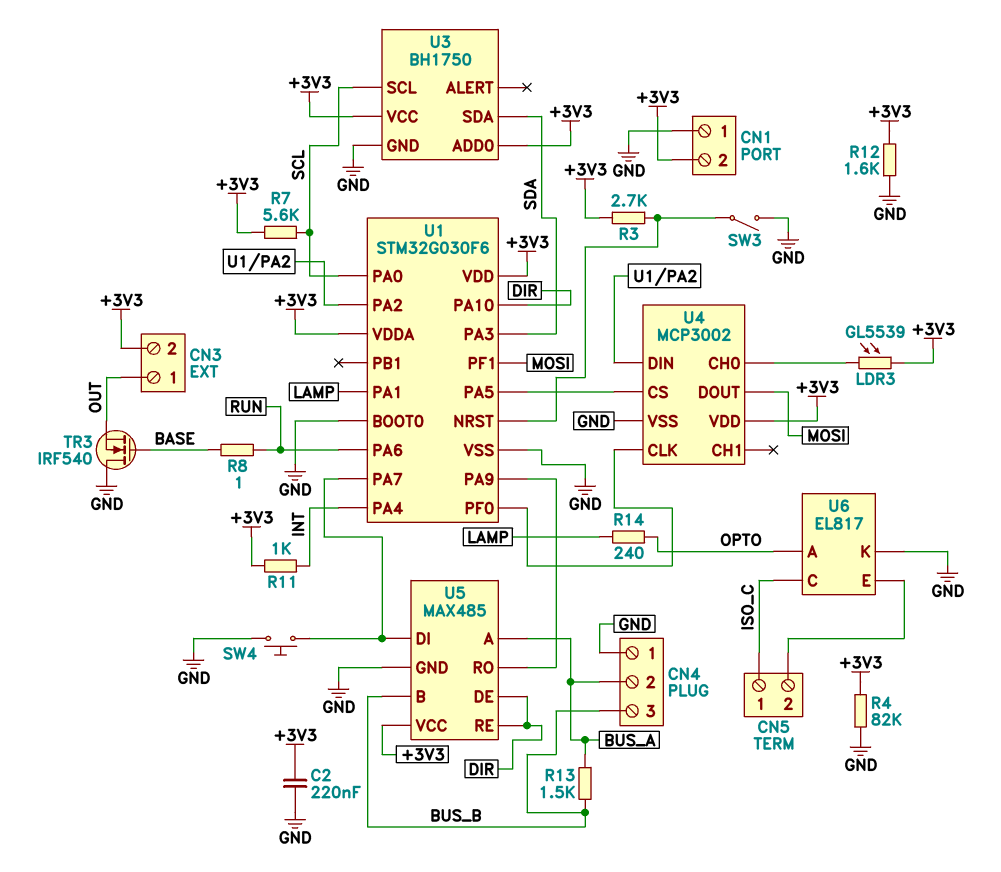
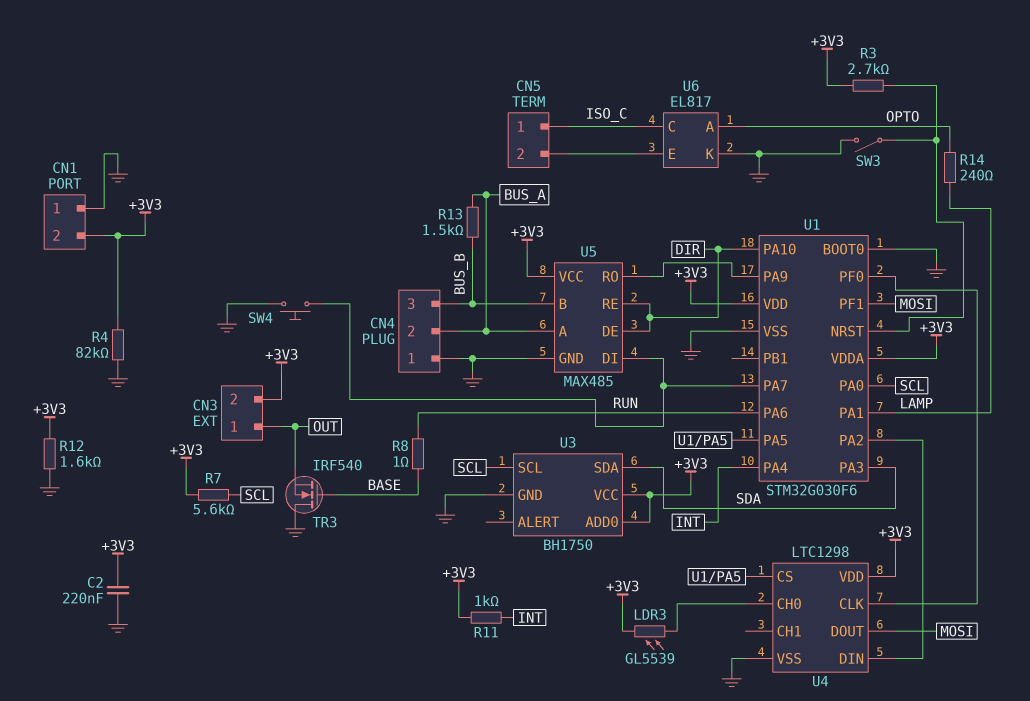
U4: MCP3002 -> LTC1298

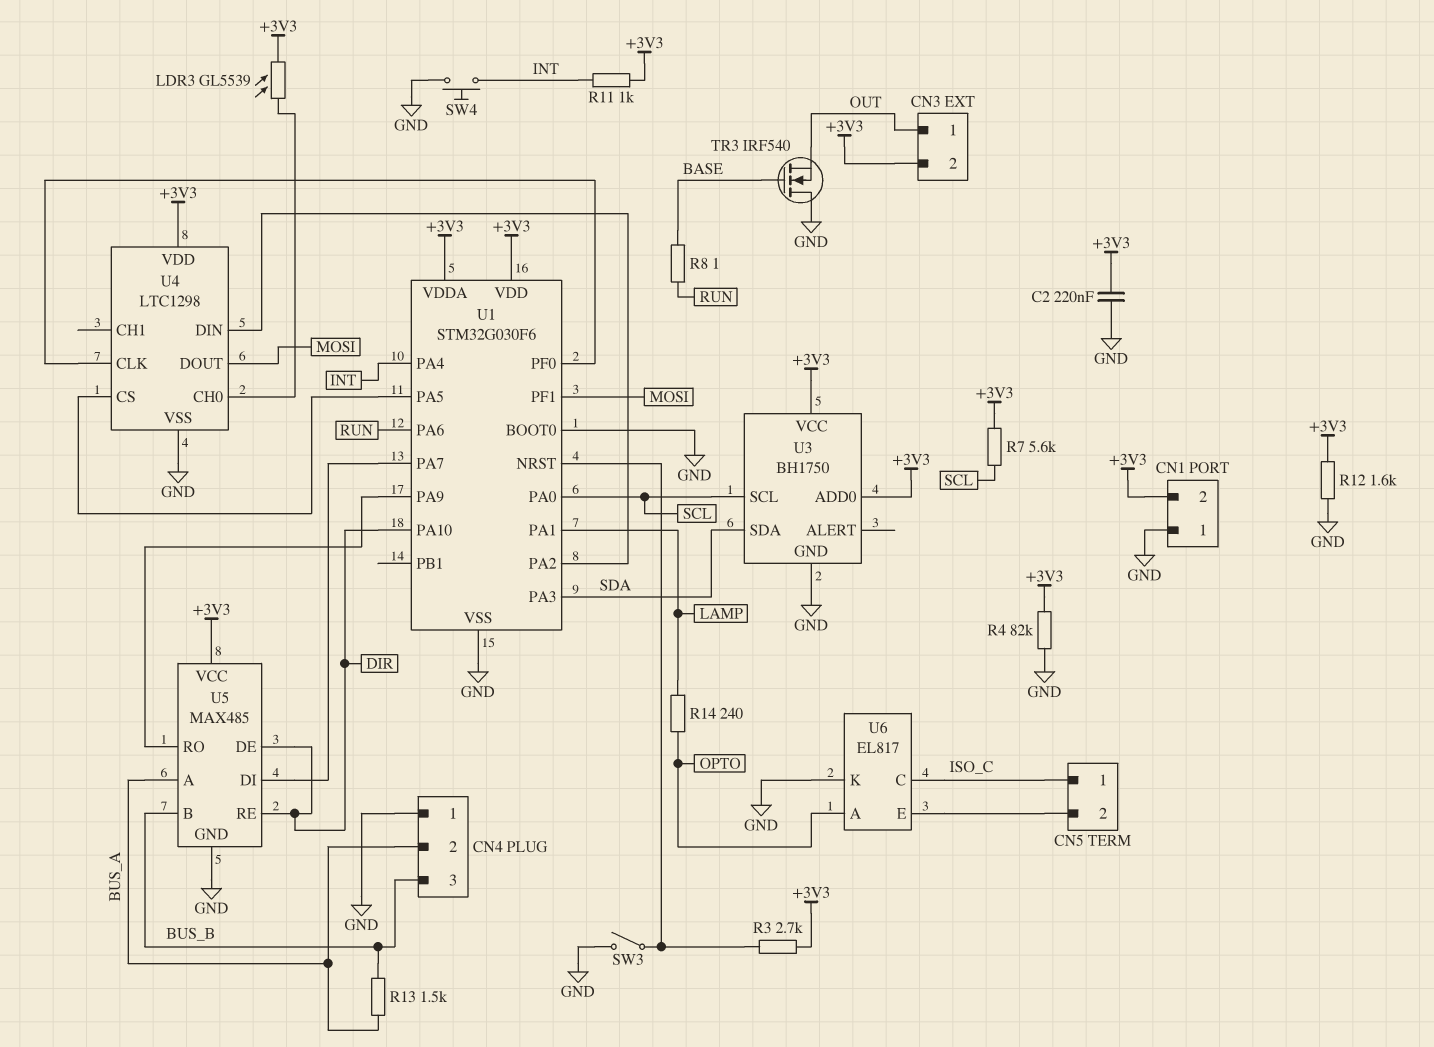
SW4: button (GND, U1/PA7) -> button (GND, INT)

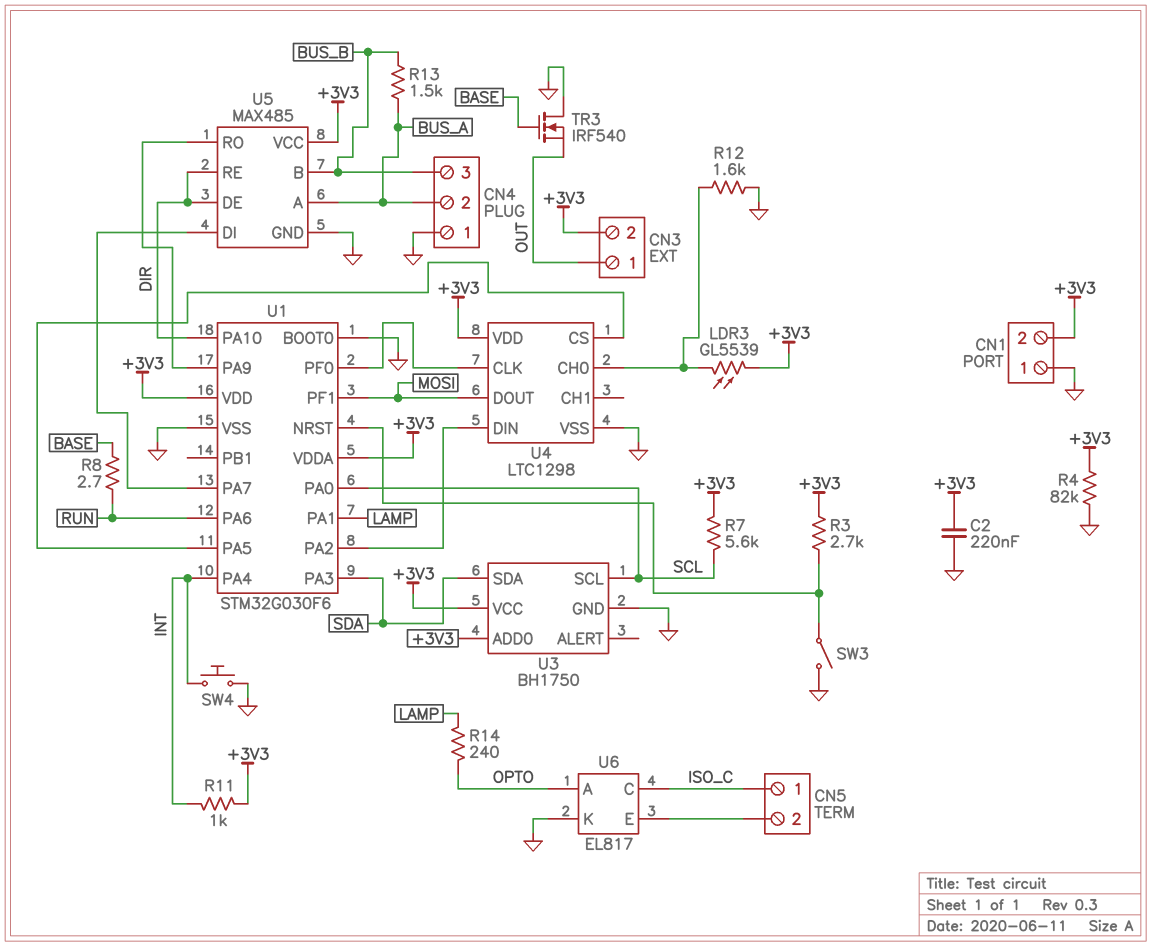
R8: 1 (BASE, RUN) -> 2.7 (BASE, RUN)
R12: 1.6k (+3V3, GND) -> 1.6k (GND, U4/CH0)

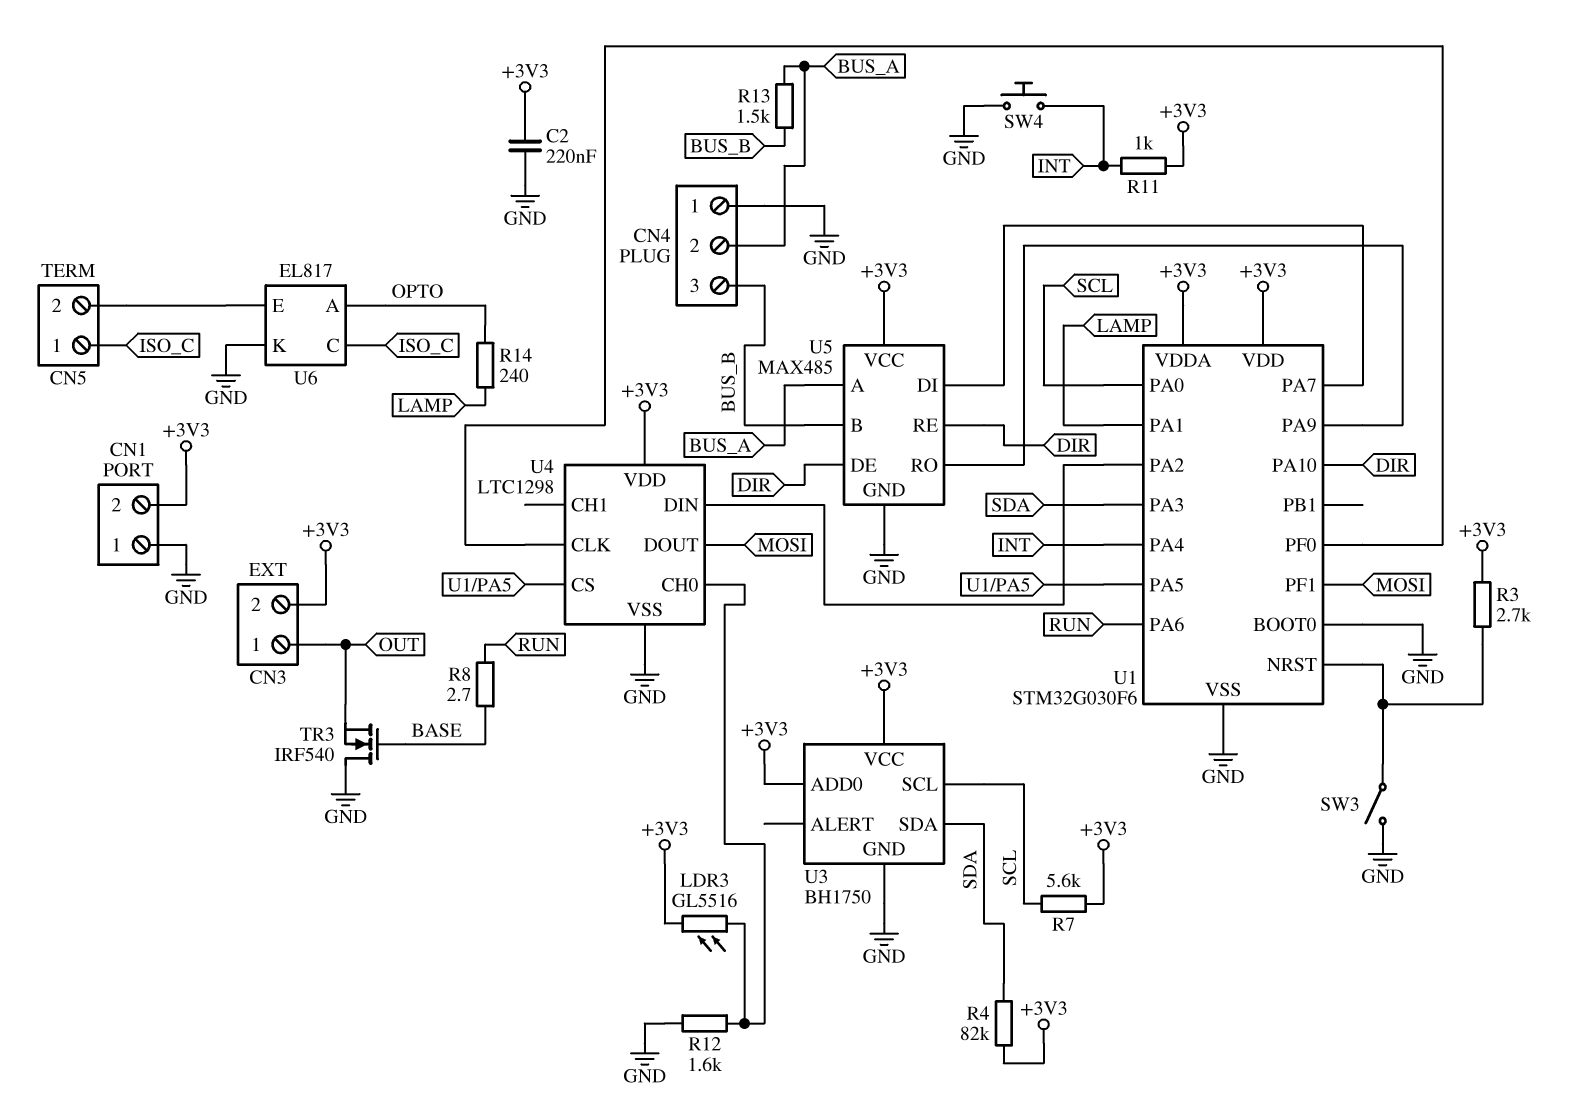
LDR3: GL5539 (+3V3, U4/CH0) -> GL5516 (+3V3, U4/CH0)
R4: 82k (+3V3, GND) -> 82k (+3V3, SDA)

